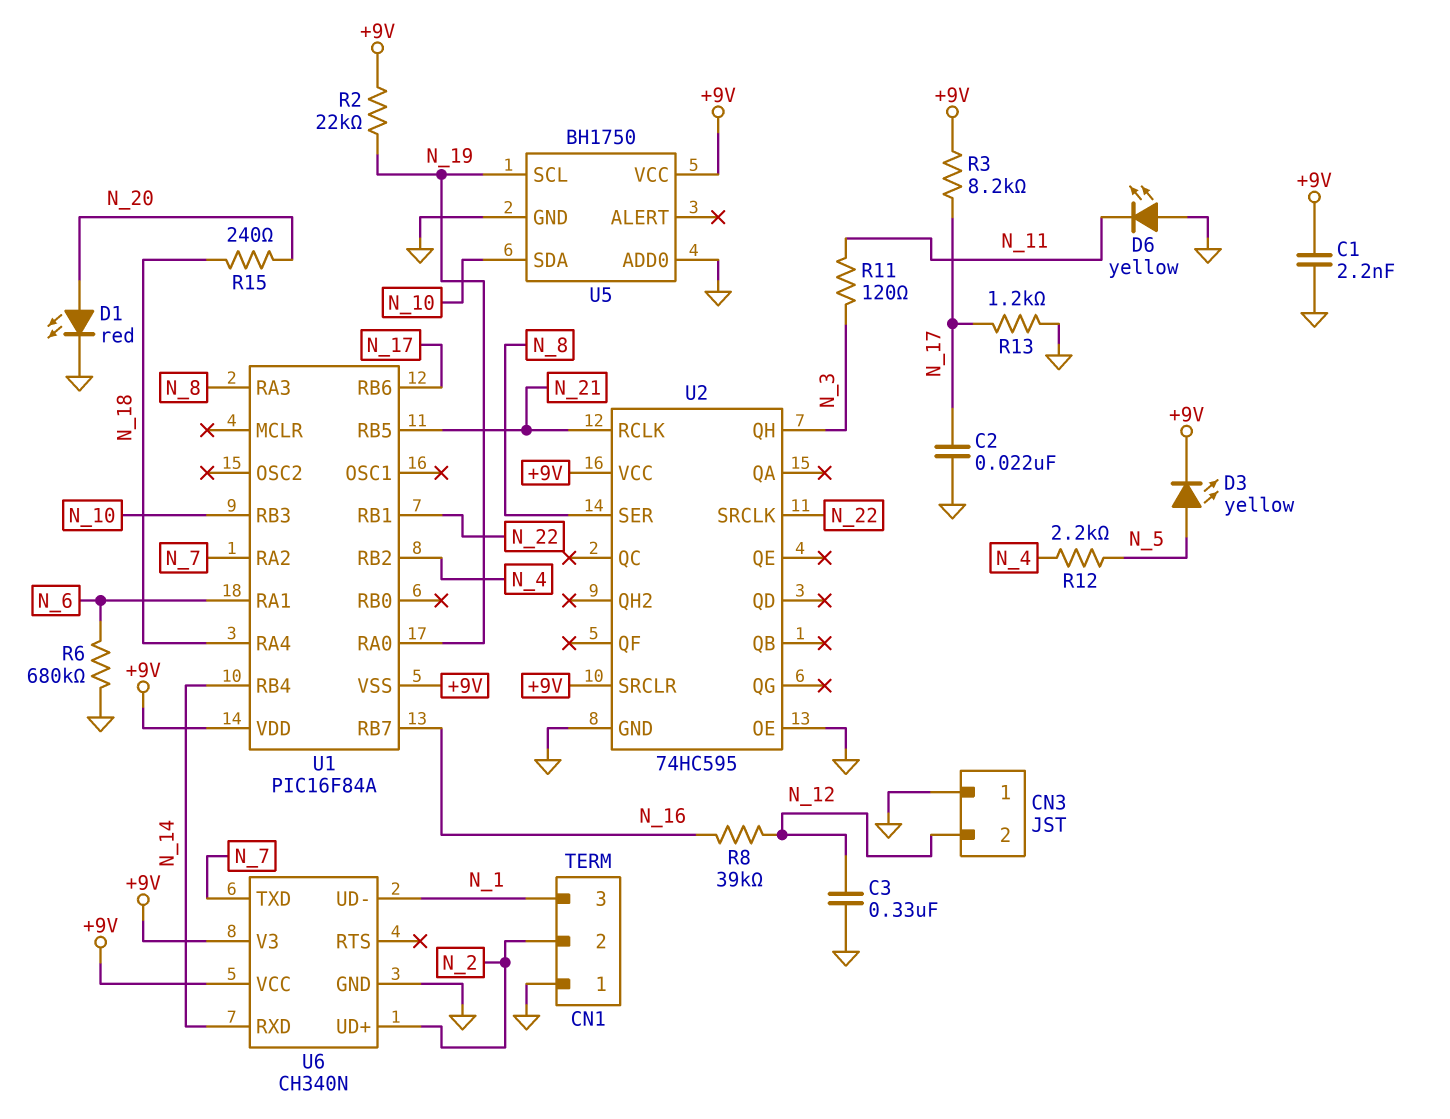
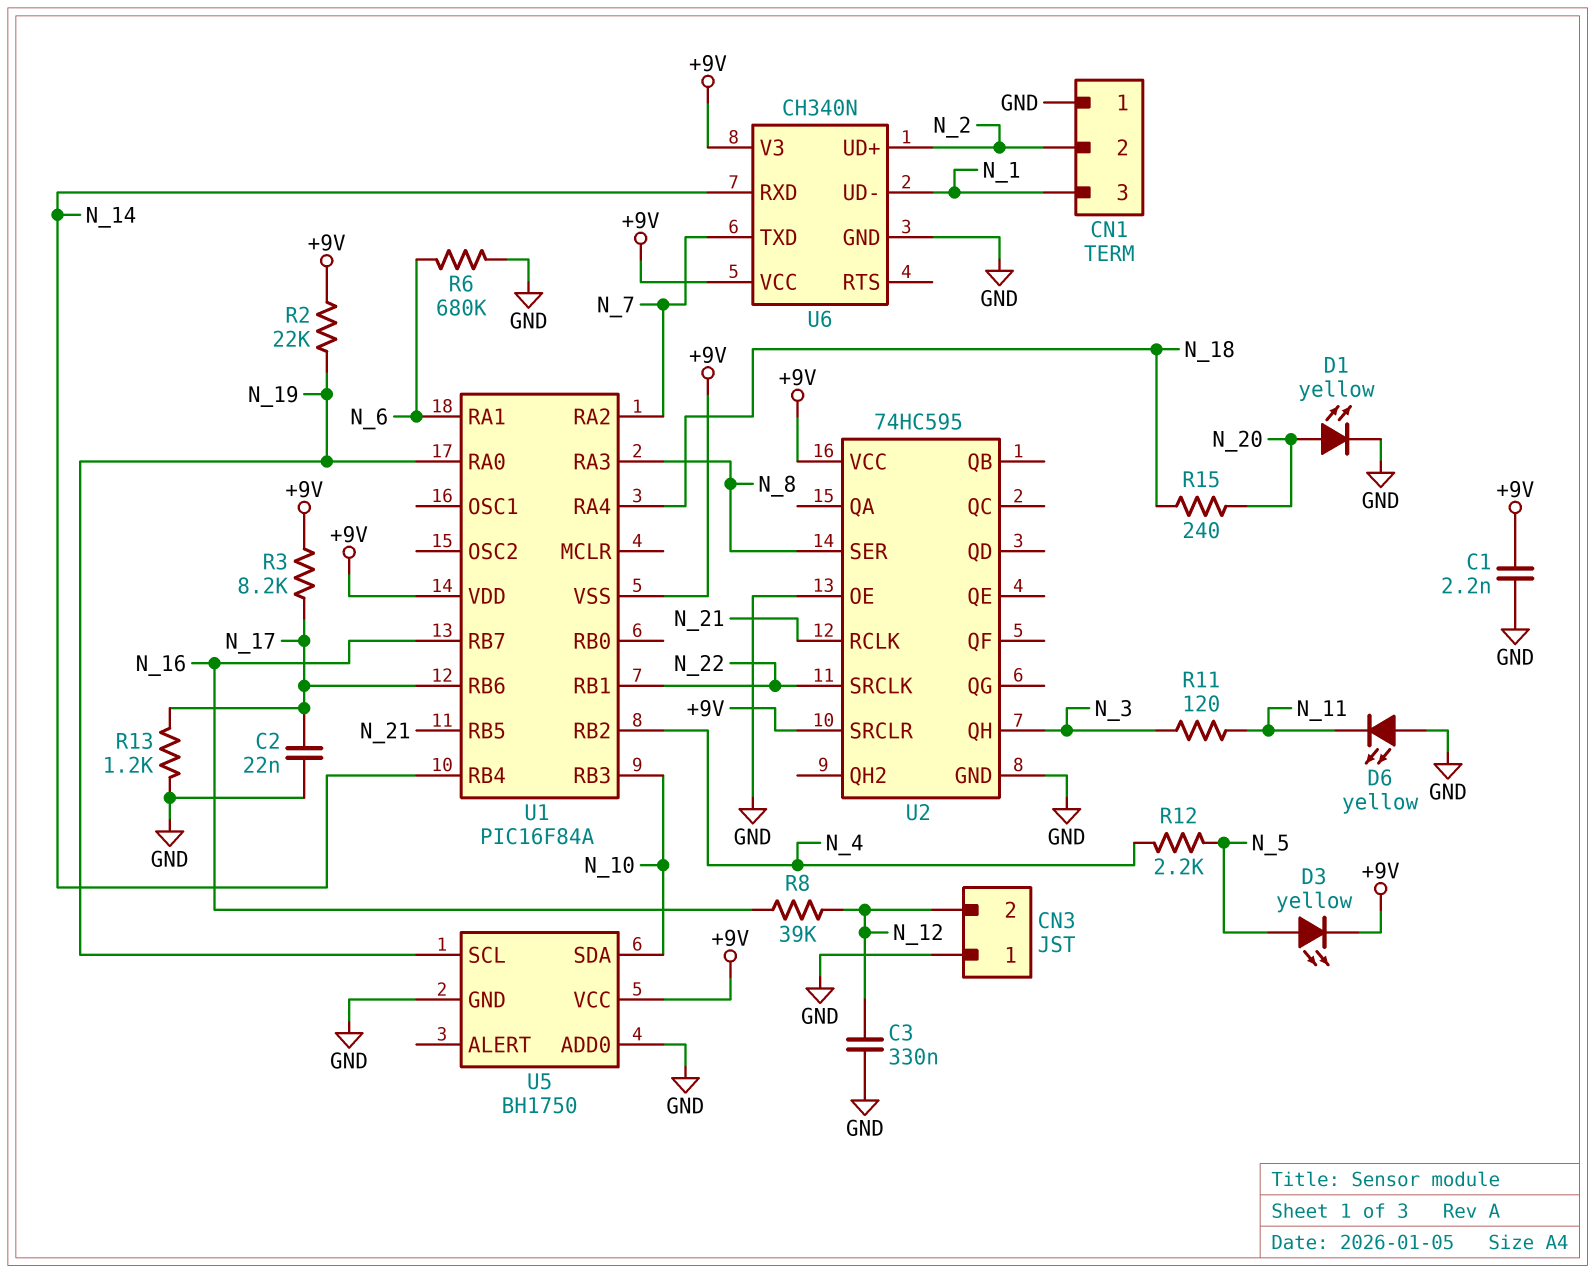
D1: LED red (A N_20, K GND) -> LED yellow (A N_20, K GND)

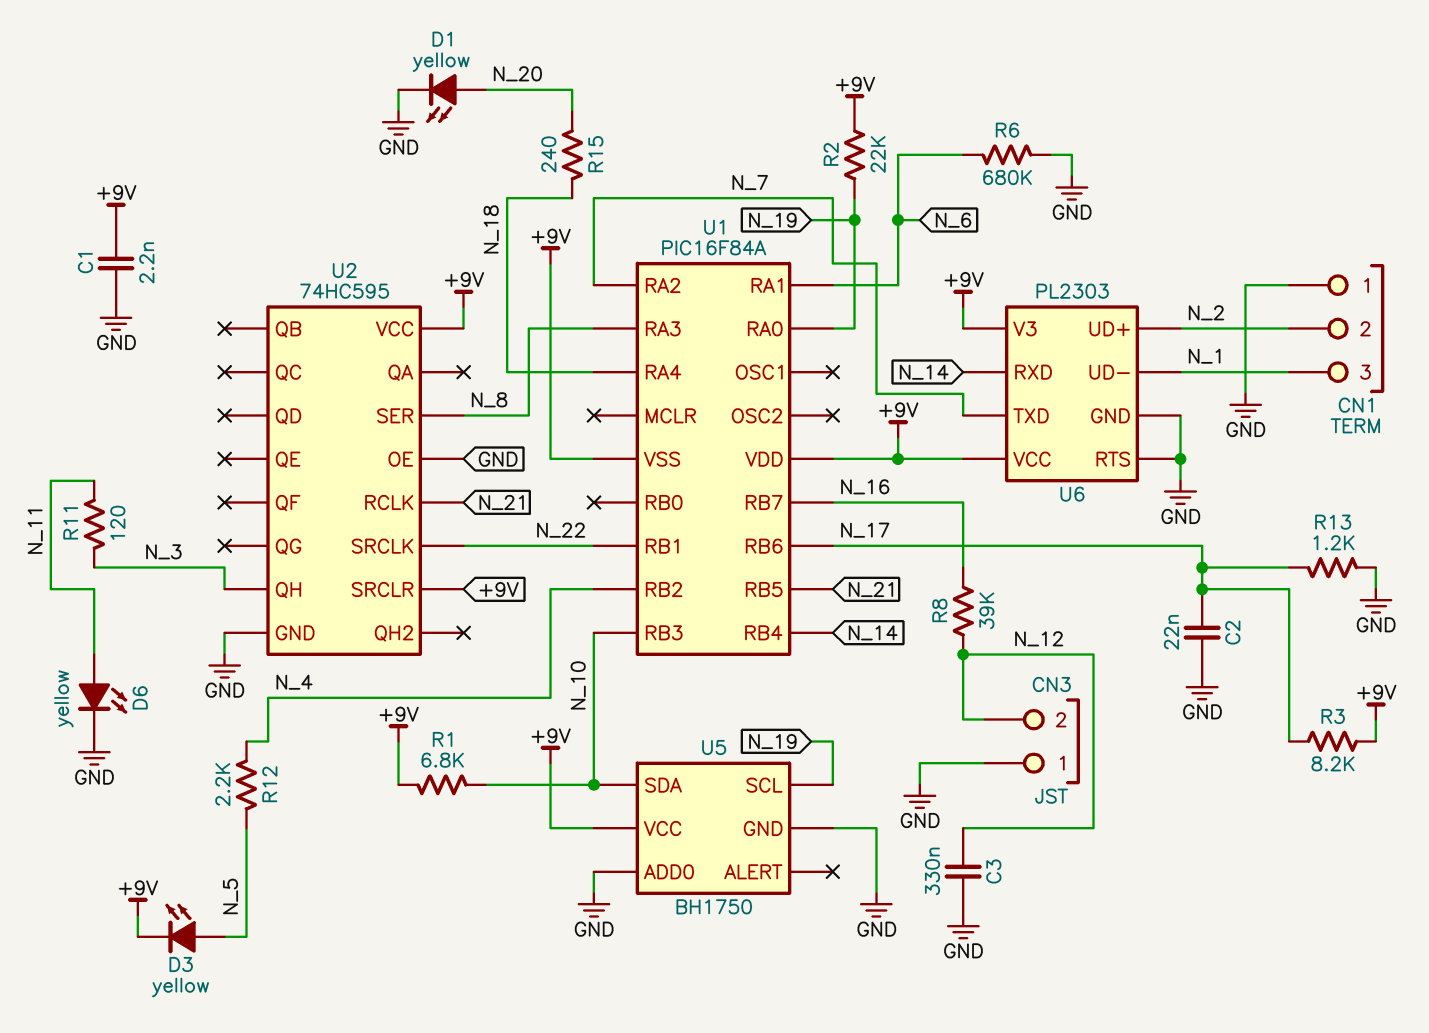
D6: LED yellow (A GND, K N_11) -> LED yellow (A N_11, K GND)
R1: none -> 6.8k (+9V, N_10)
U6: CH340N -> PL2303
U6 pin RTS: none -> GND

